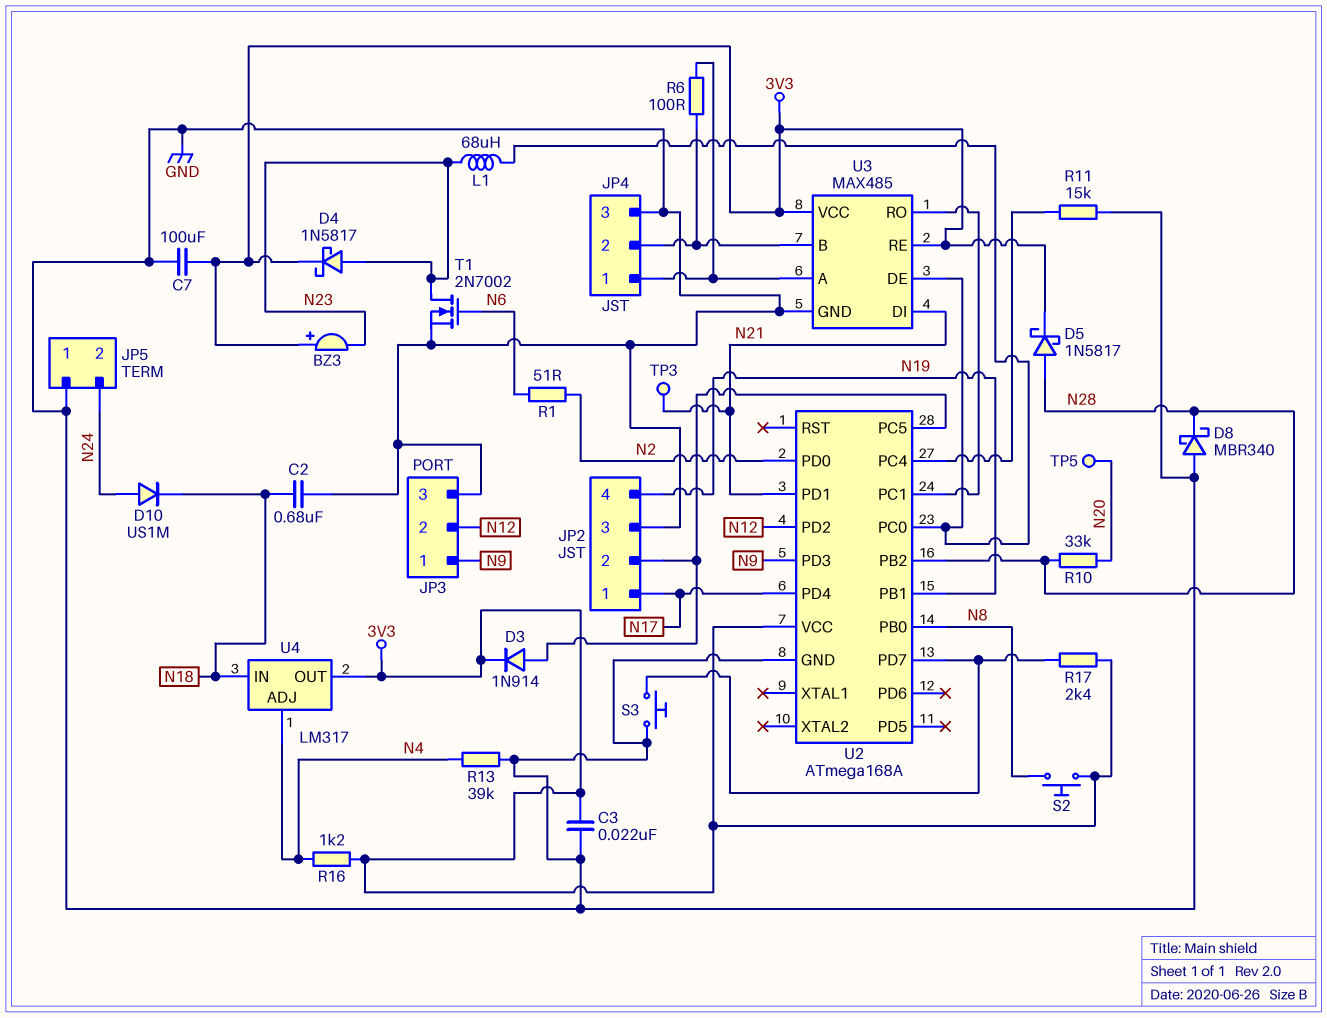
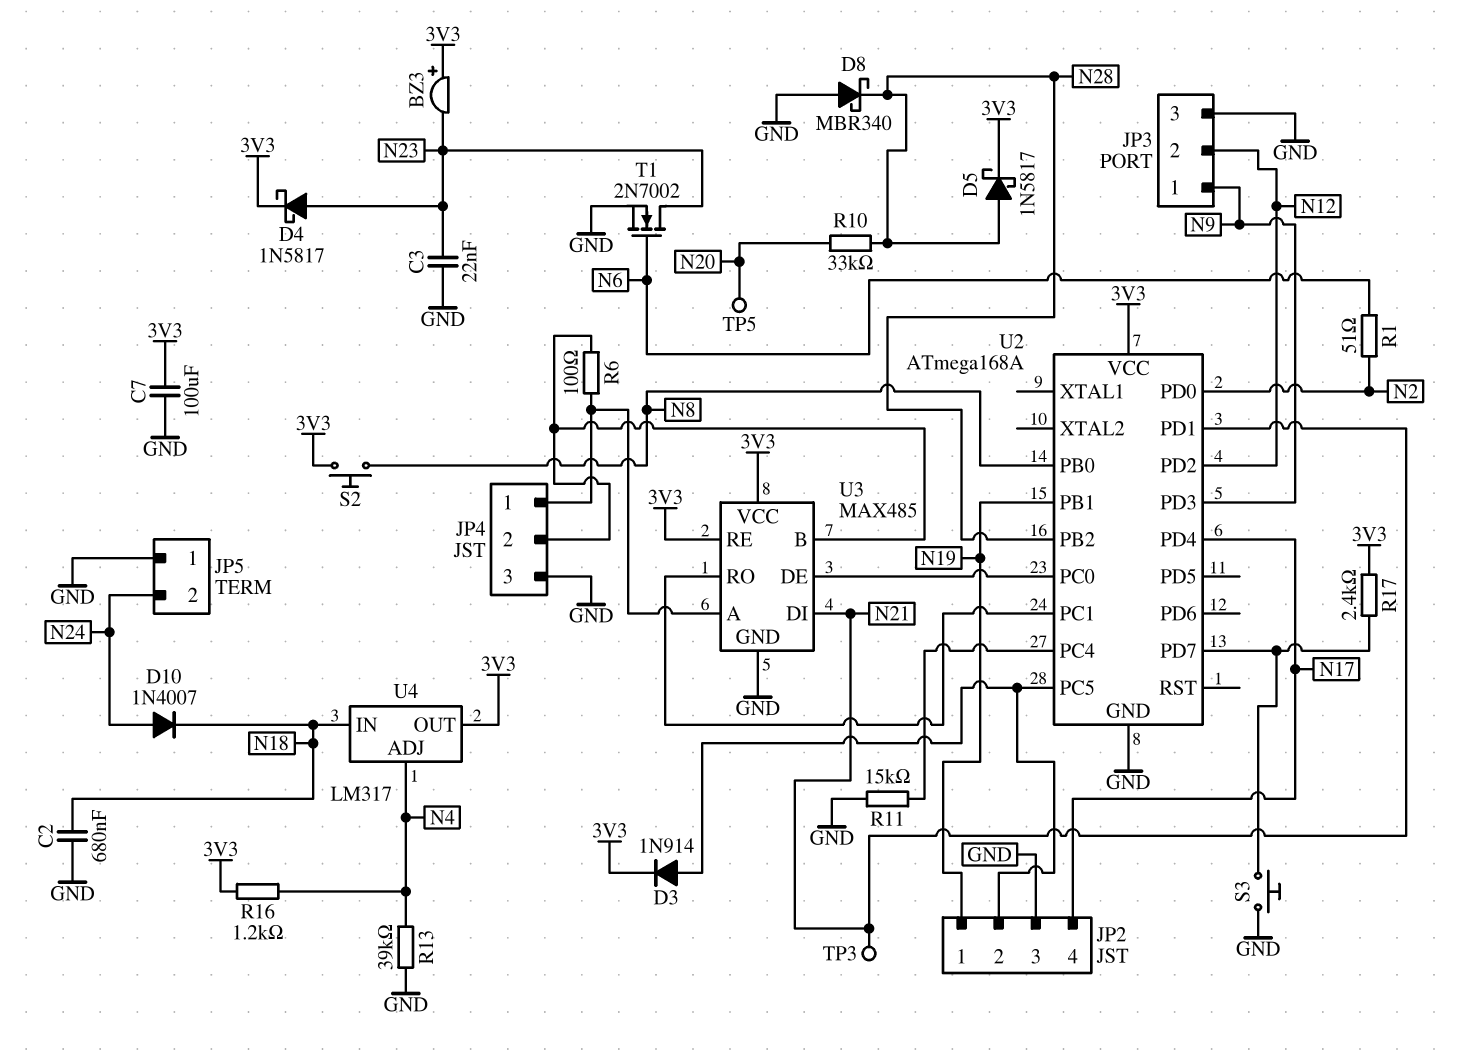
C3: 22nF (3V3, GND) -> 22nF (GND, N23)
D10: diode US1M (A N24, K N18) -> diode 1N4007 (A N24, K N18)
JP2 pin 1: N17 -> N19
JP2 pin 4: N19 -> N17
L1: 68uH (N23, U2/PC0) -> none

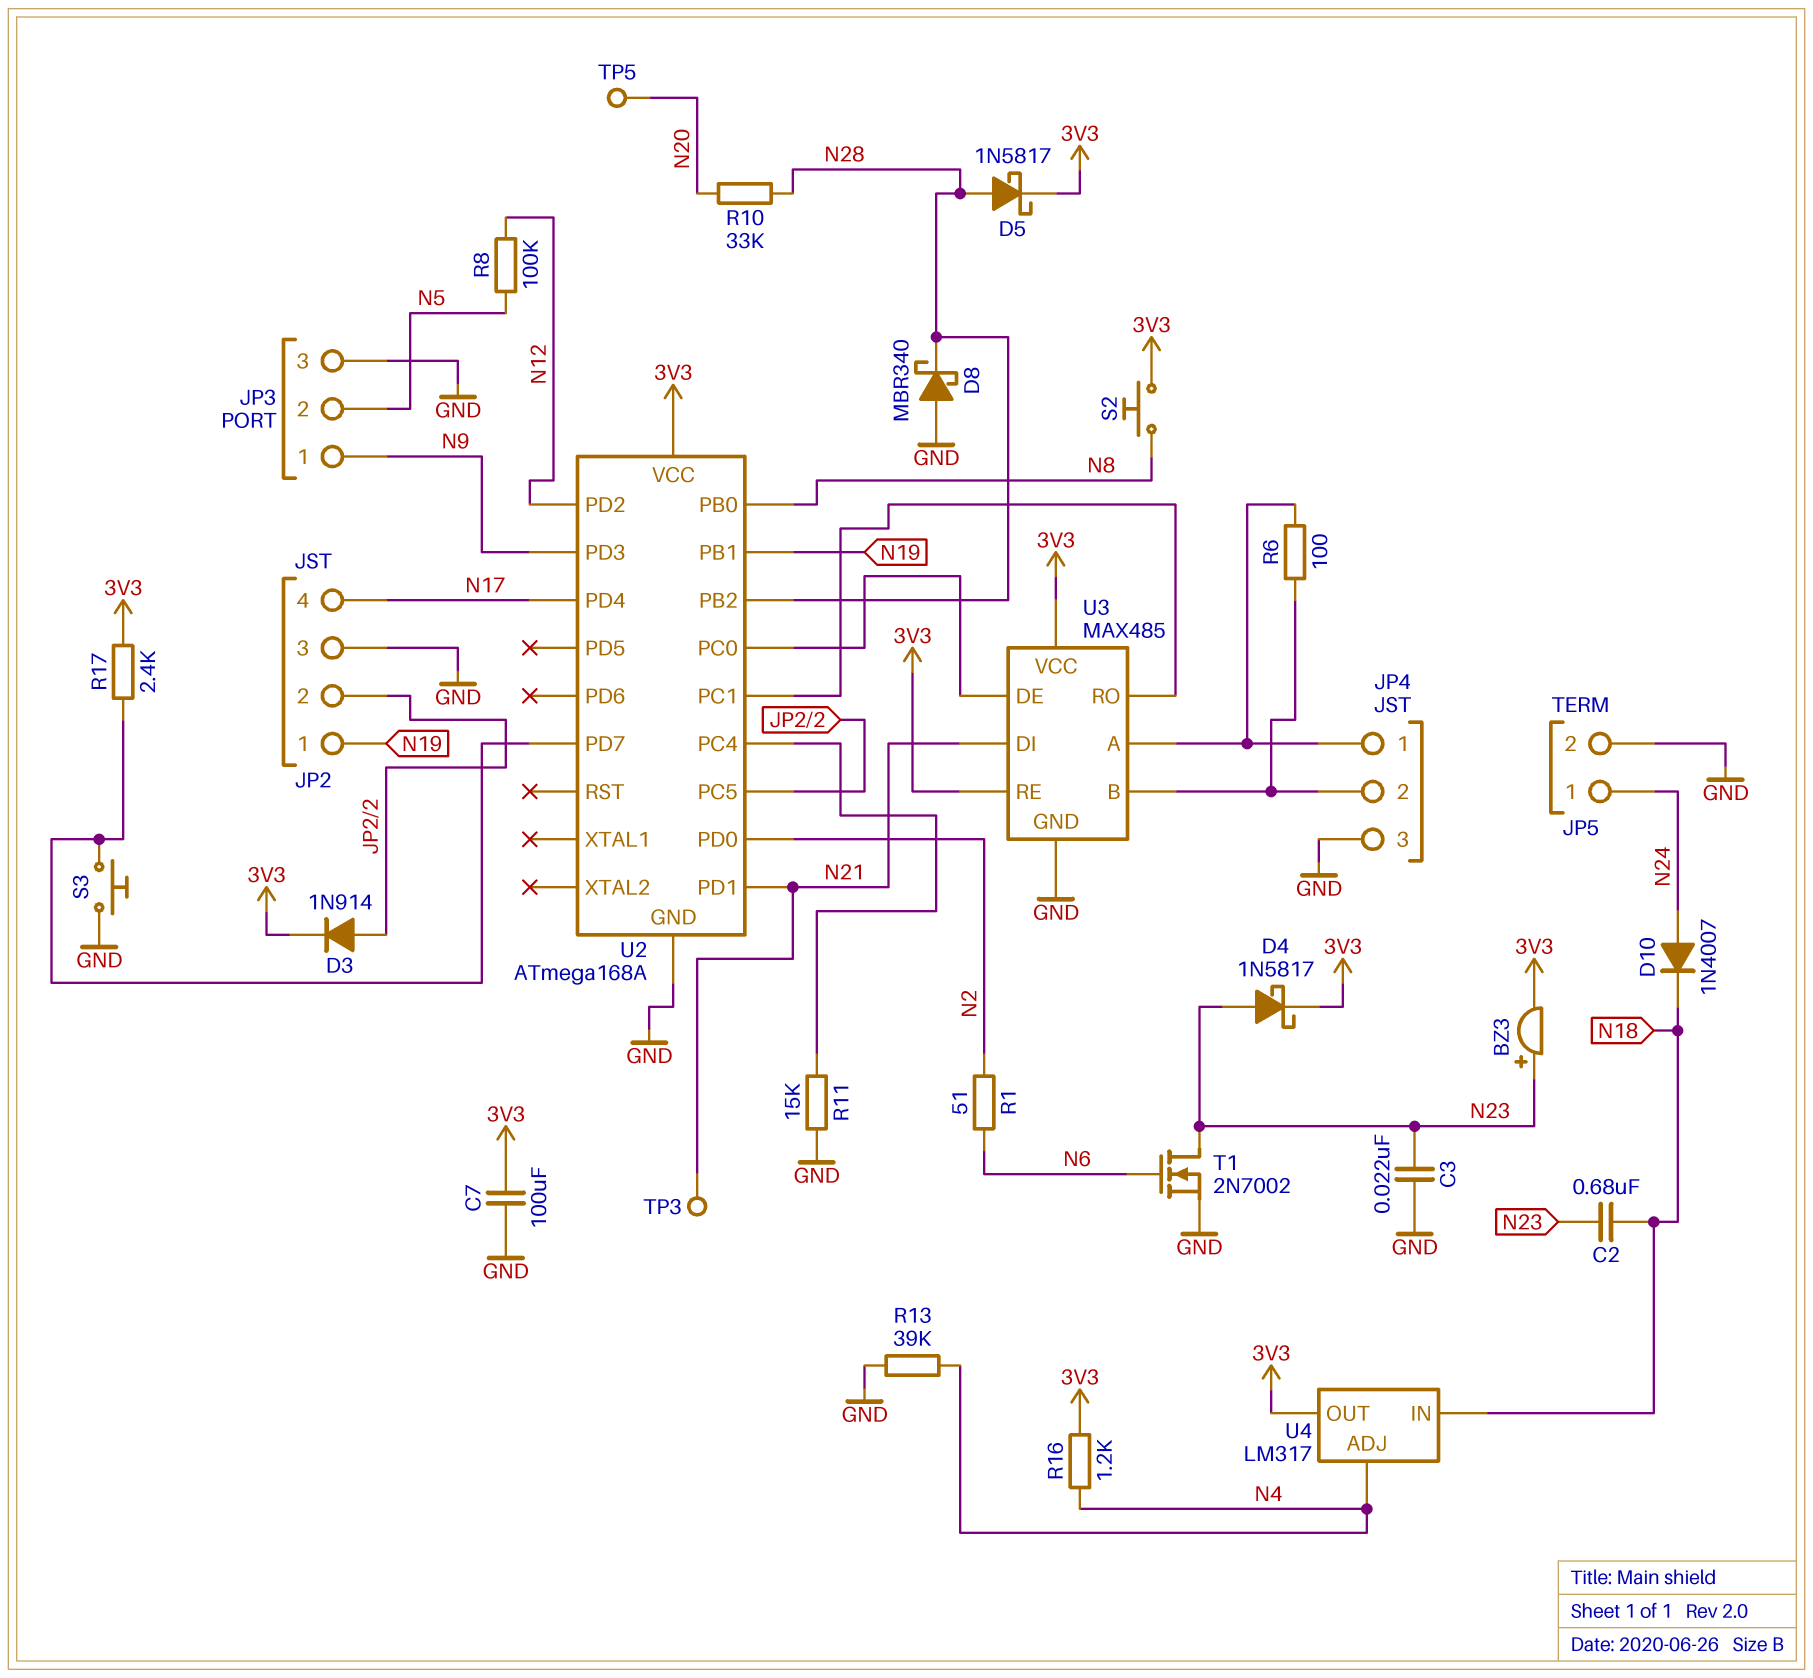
BZ3: buzzer (plus 3V3, minus N23) -> buzzer (plus N23, minus 3V3)
C2: 680nF (GND, N18) -> 680nF (N18, N23)
JP3 pin 2: N12 -> N5
JP5 pin 1: GND -> N24
JP5 pin 2: N24 -> GND
R8: none -> 100k (N5, N12)

